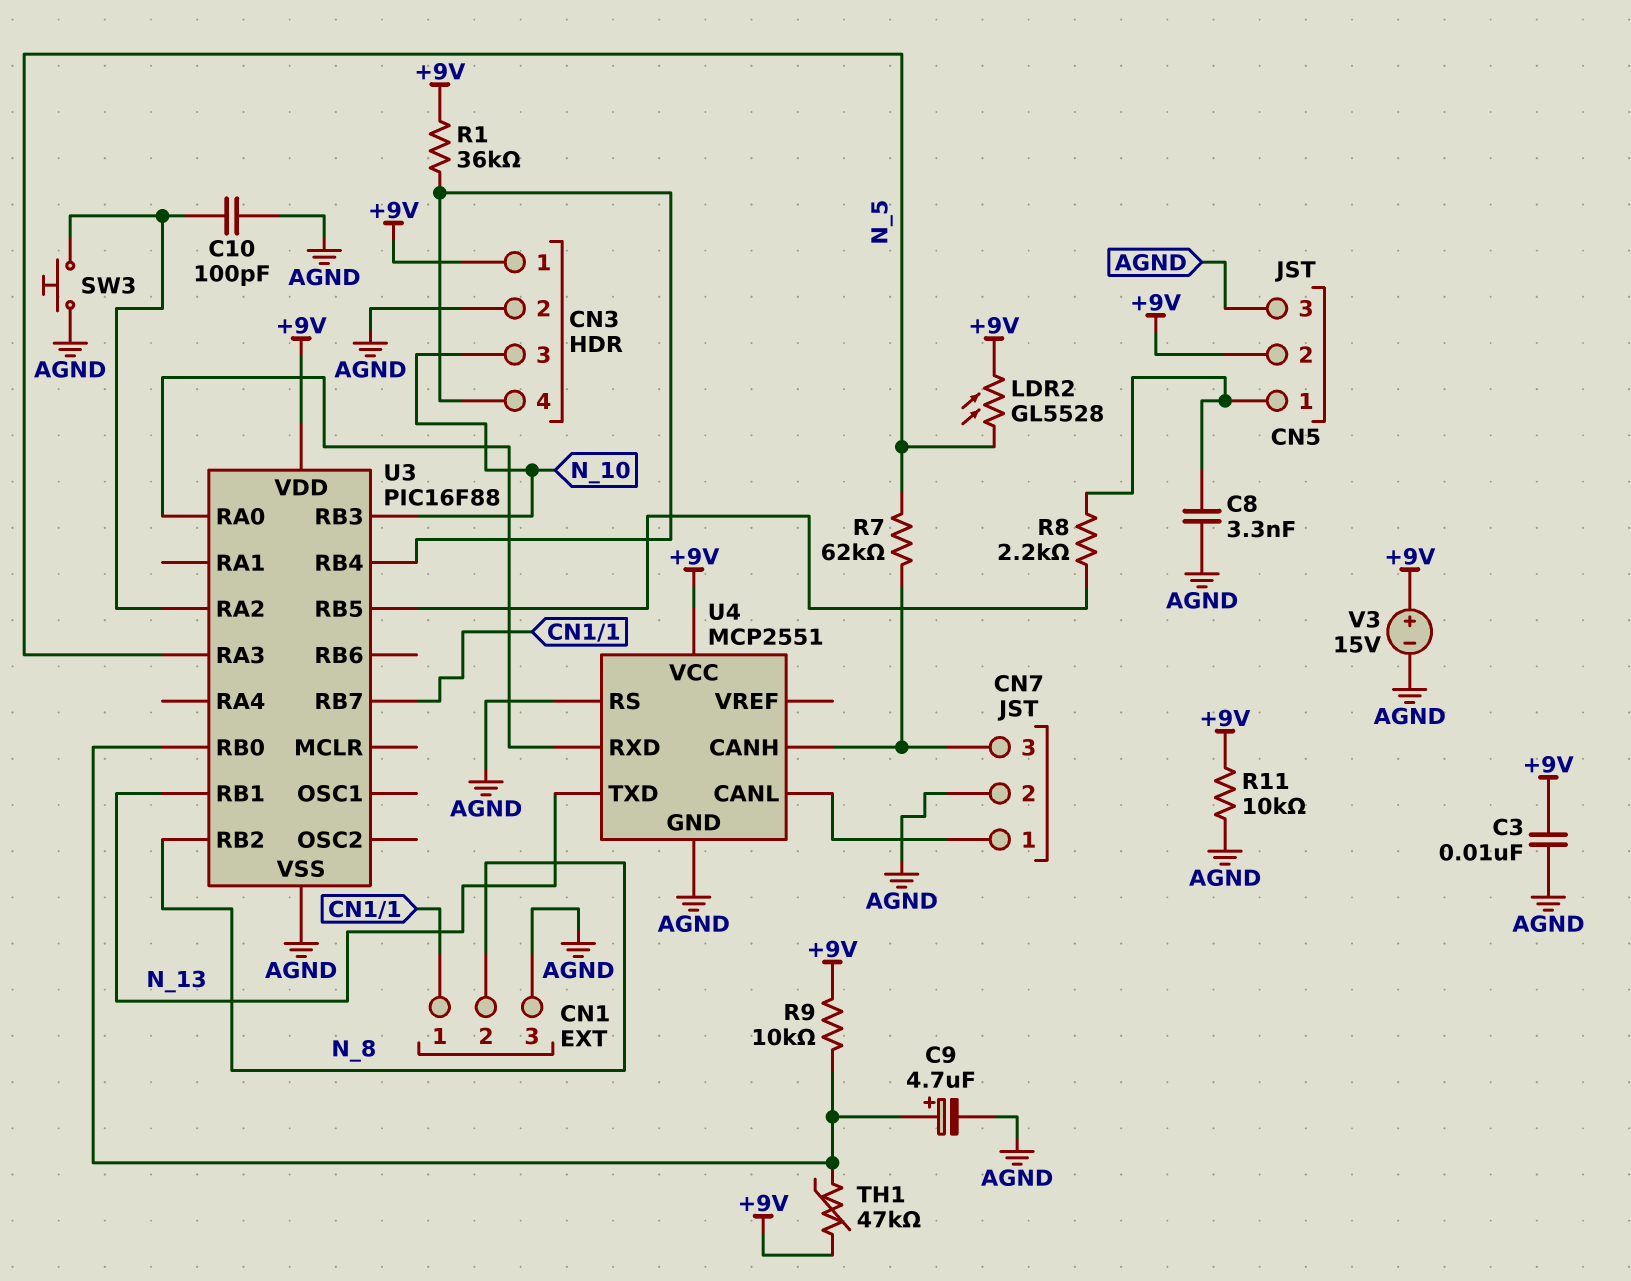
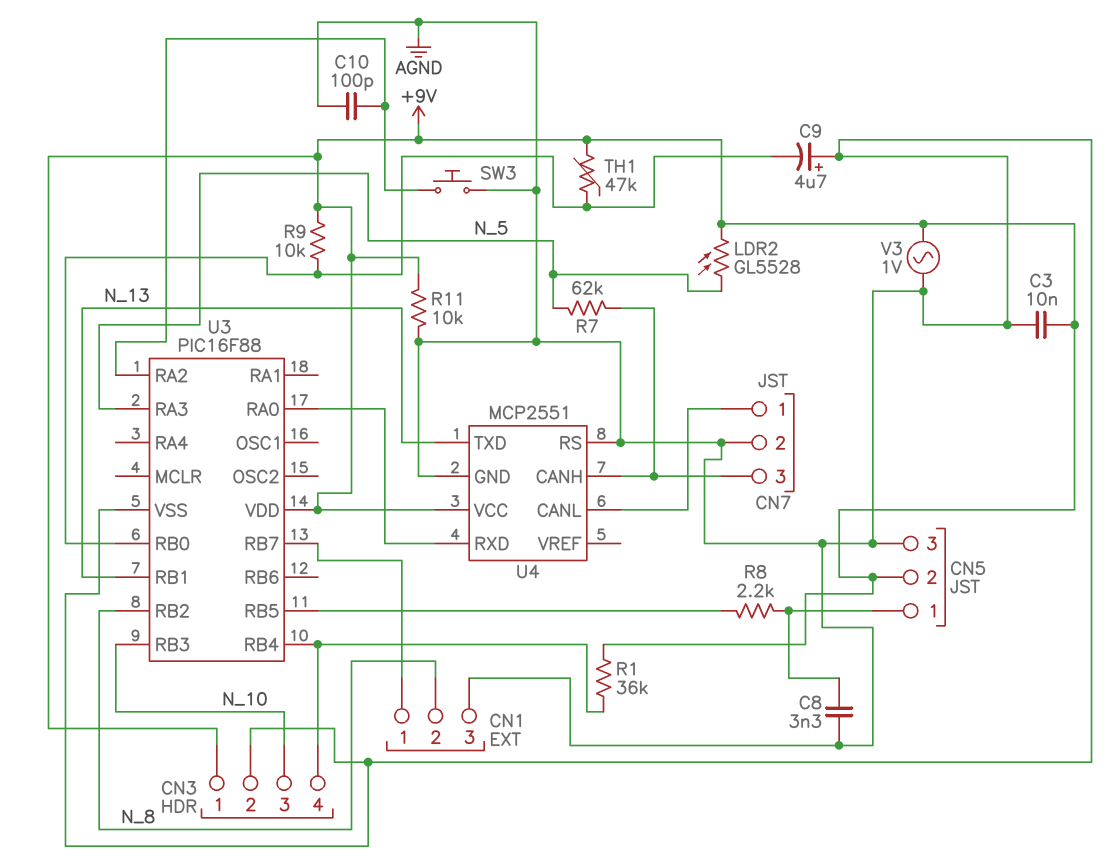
C9: 4.7uF (plus U3/RB0, minus AGND) -> 4.7uF (plus AGND, minus U3/RB0)
V3: 15V (plus +9V, minus AGND) -> AC 1V (+9V, AGND)

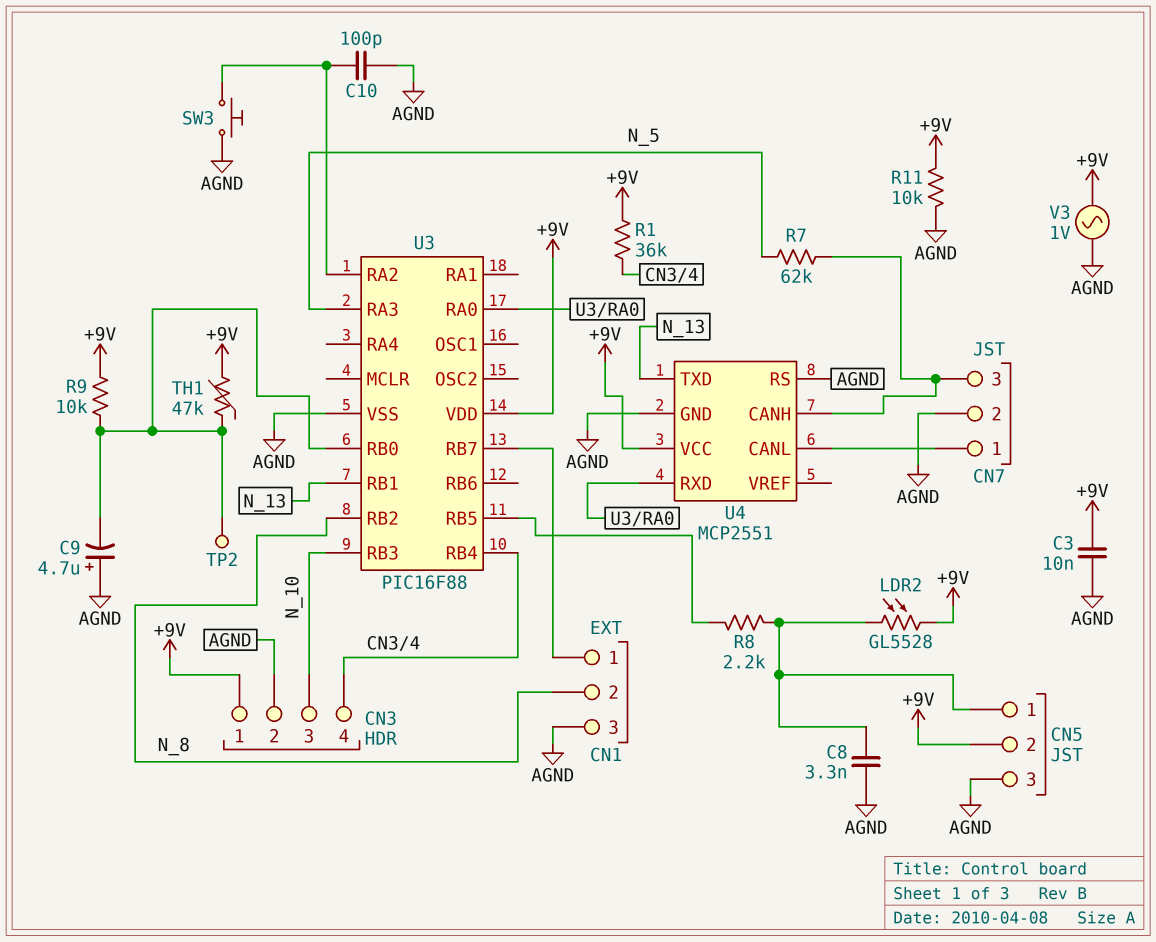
LDR2: GL5528 (+9V, N_5) -> GL5528 (+9V, CN5/1)
TP2: none -> test point (U3/RB0)

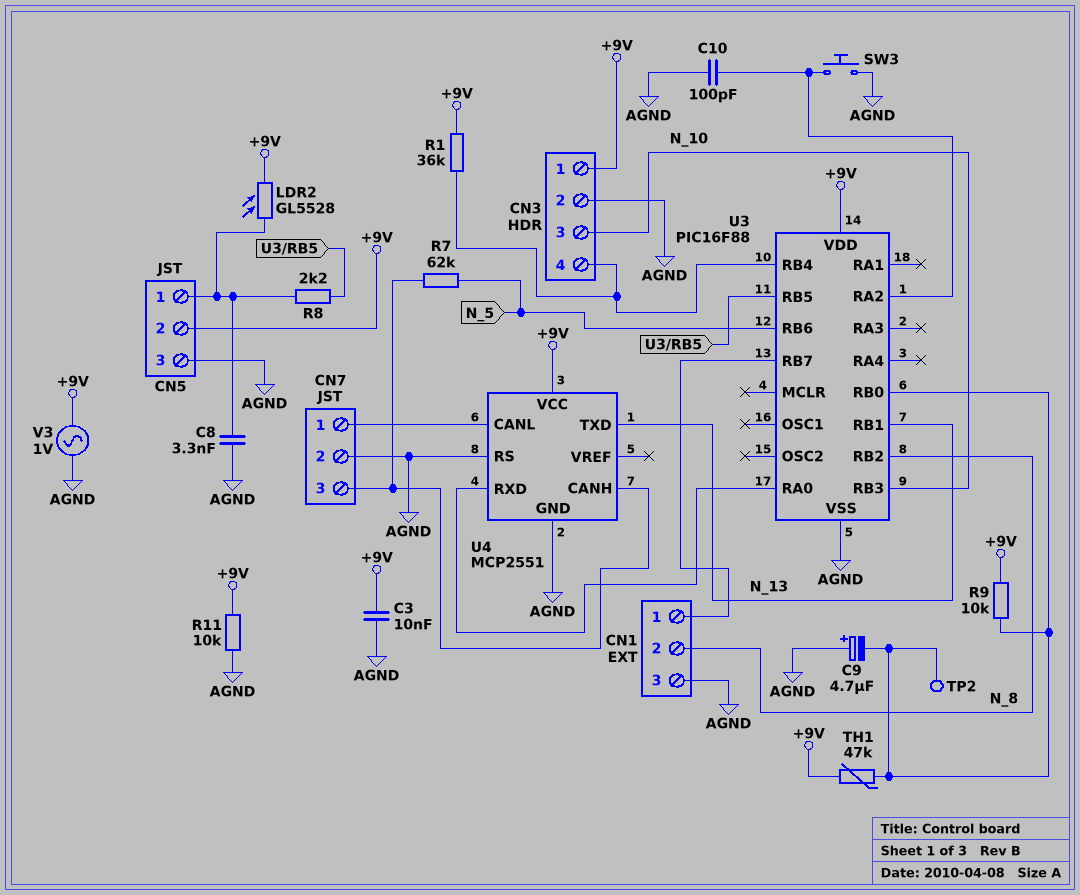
U3 pin RA3: N_5 -> none
U3 pin RB6: none -> N_5

